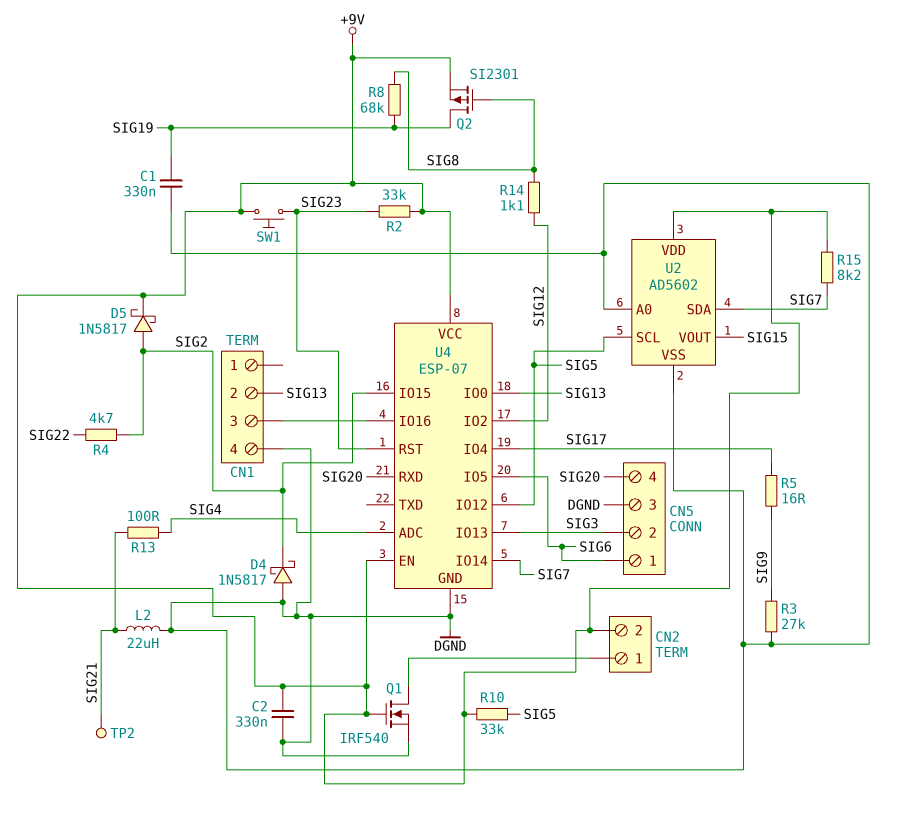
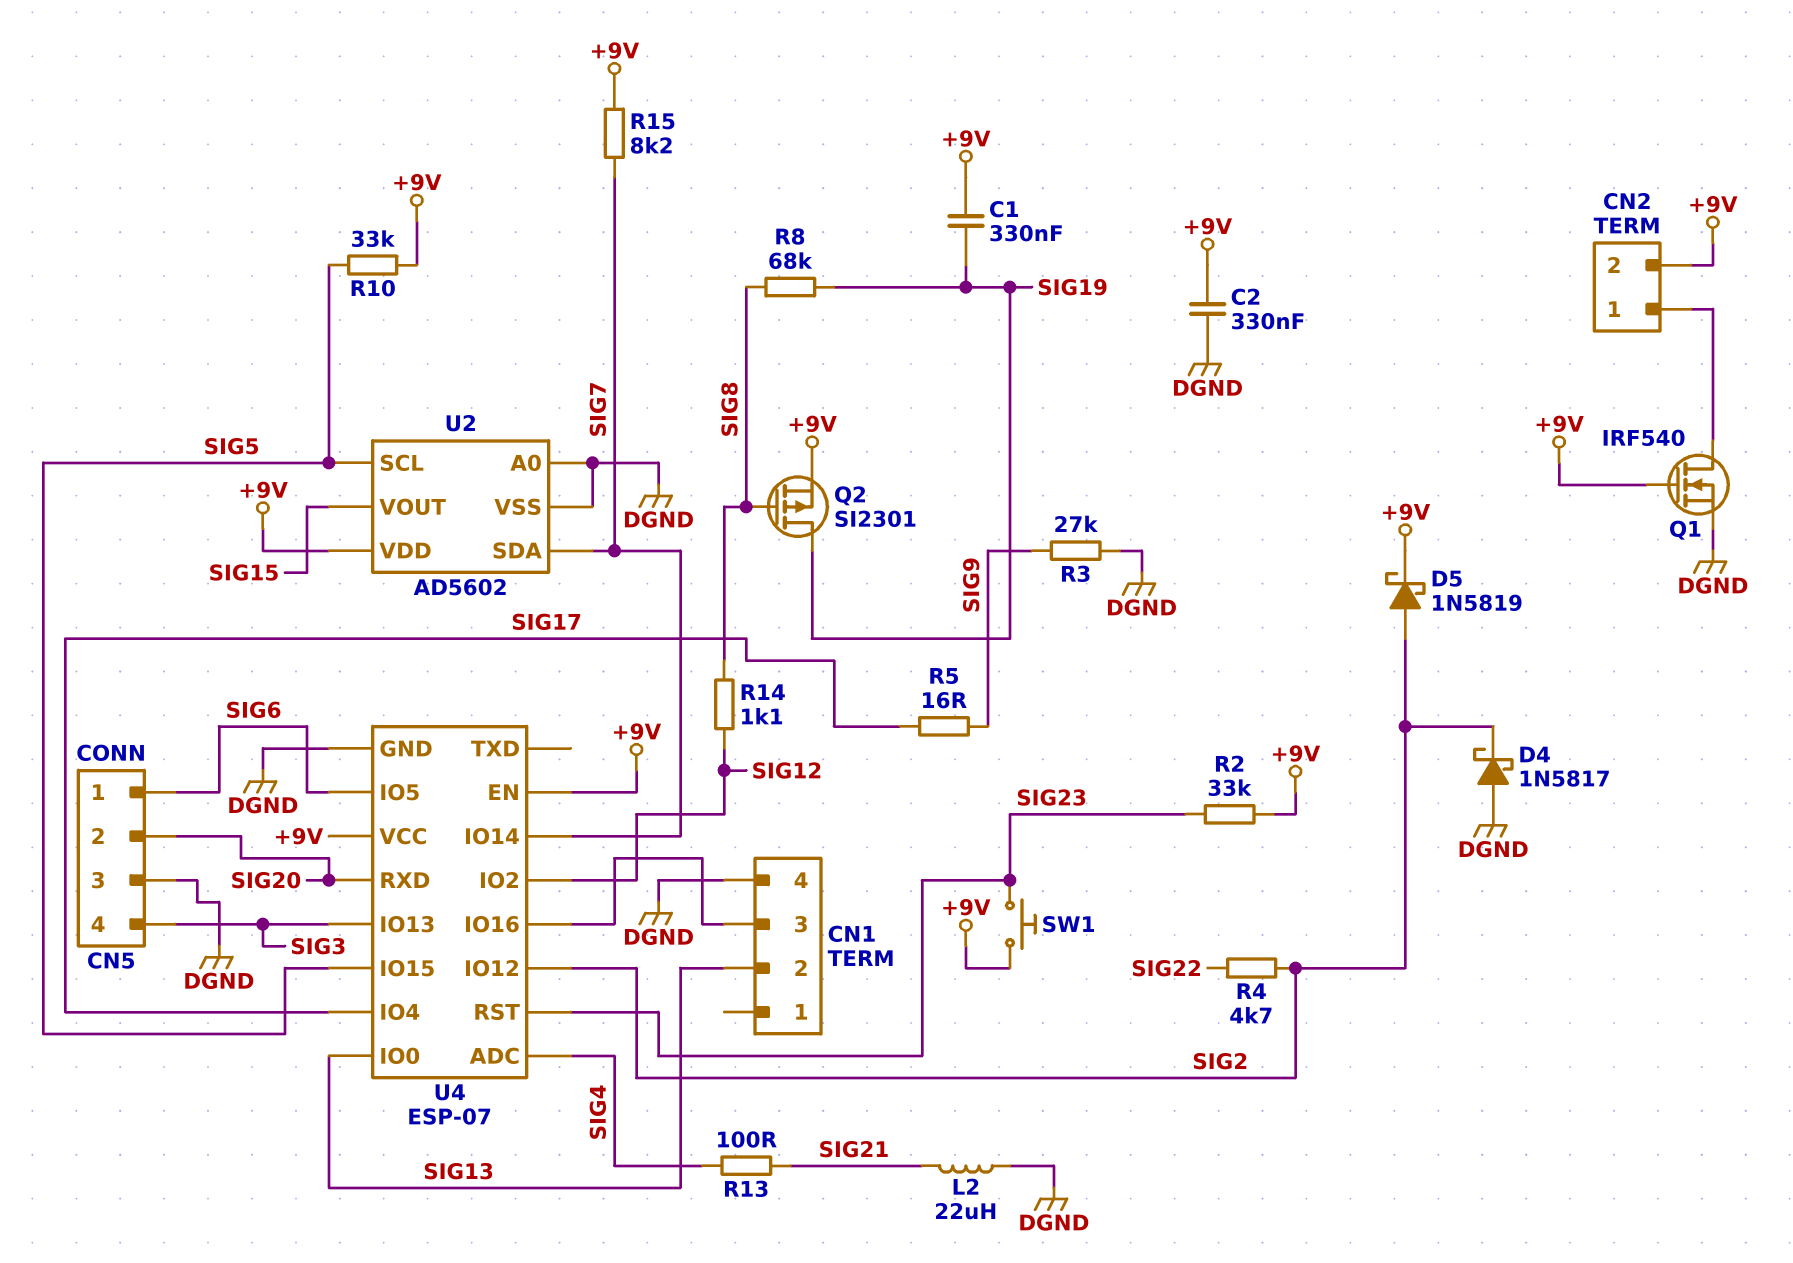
C1: 330nF (DGND, SIG19) -> 330nF (+9V, SIG19)
CN5 pin 2: SIG3 -> SIG20
CN5 pin 4: SIG20 -> SIG3
D5: schottky 1N5817 (A SIG2, K +9V) -> schottky 1N5819 (A SIG2, K +9V)
TP2: test point (SIG21) -> none
U4 pin IO12: SIG5 -> SIG2
U4 pin IO15: SIG2 -> SIG5

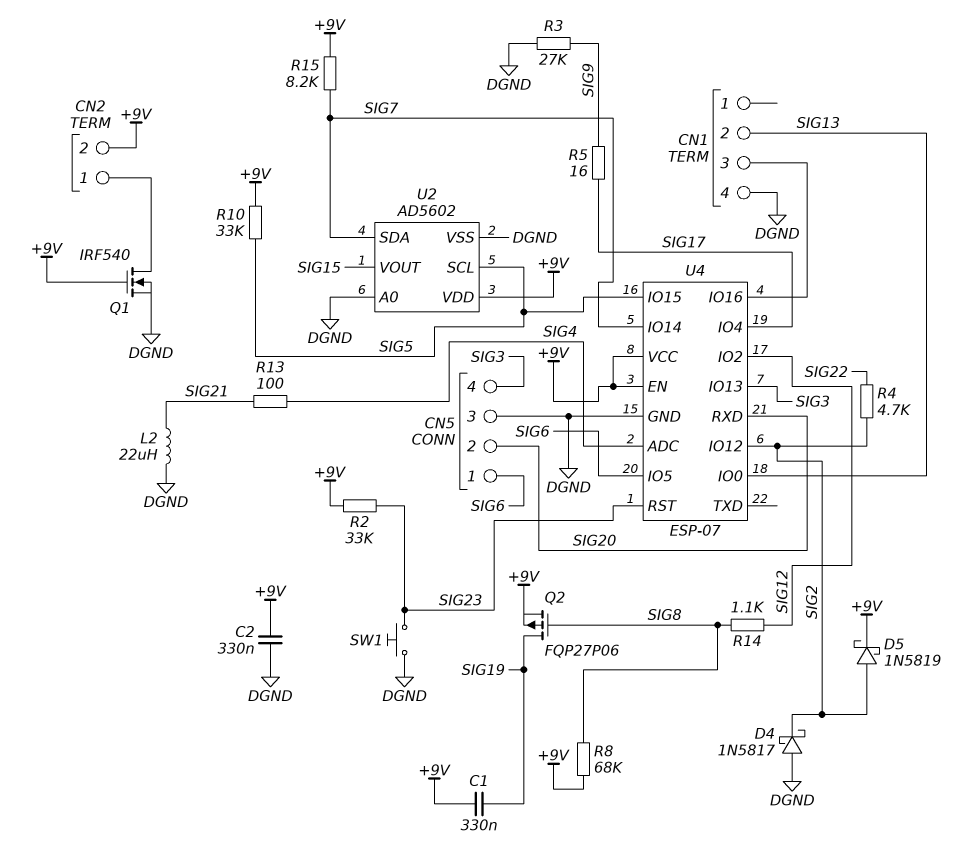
Q2: PMOS SI2301 (G SIG8, D SIG19, S +9V) -> PMOS FQP27P06 (G SIG8, D SIG19, S +9V)
R8: 68k (SIG8, SIG19) -> 68k (+9V, SIG8)
SW1: button (+9V, SIG23) -> button (DGND, SIG23)

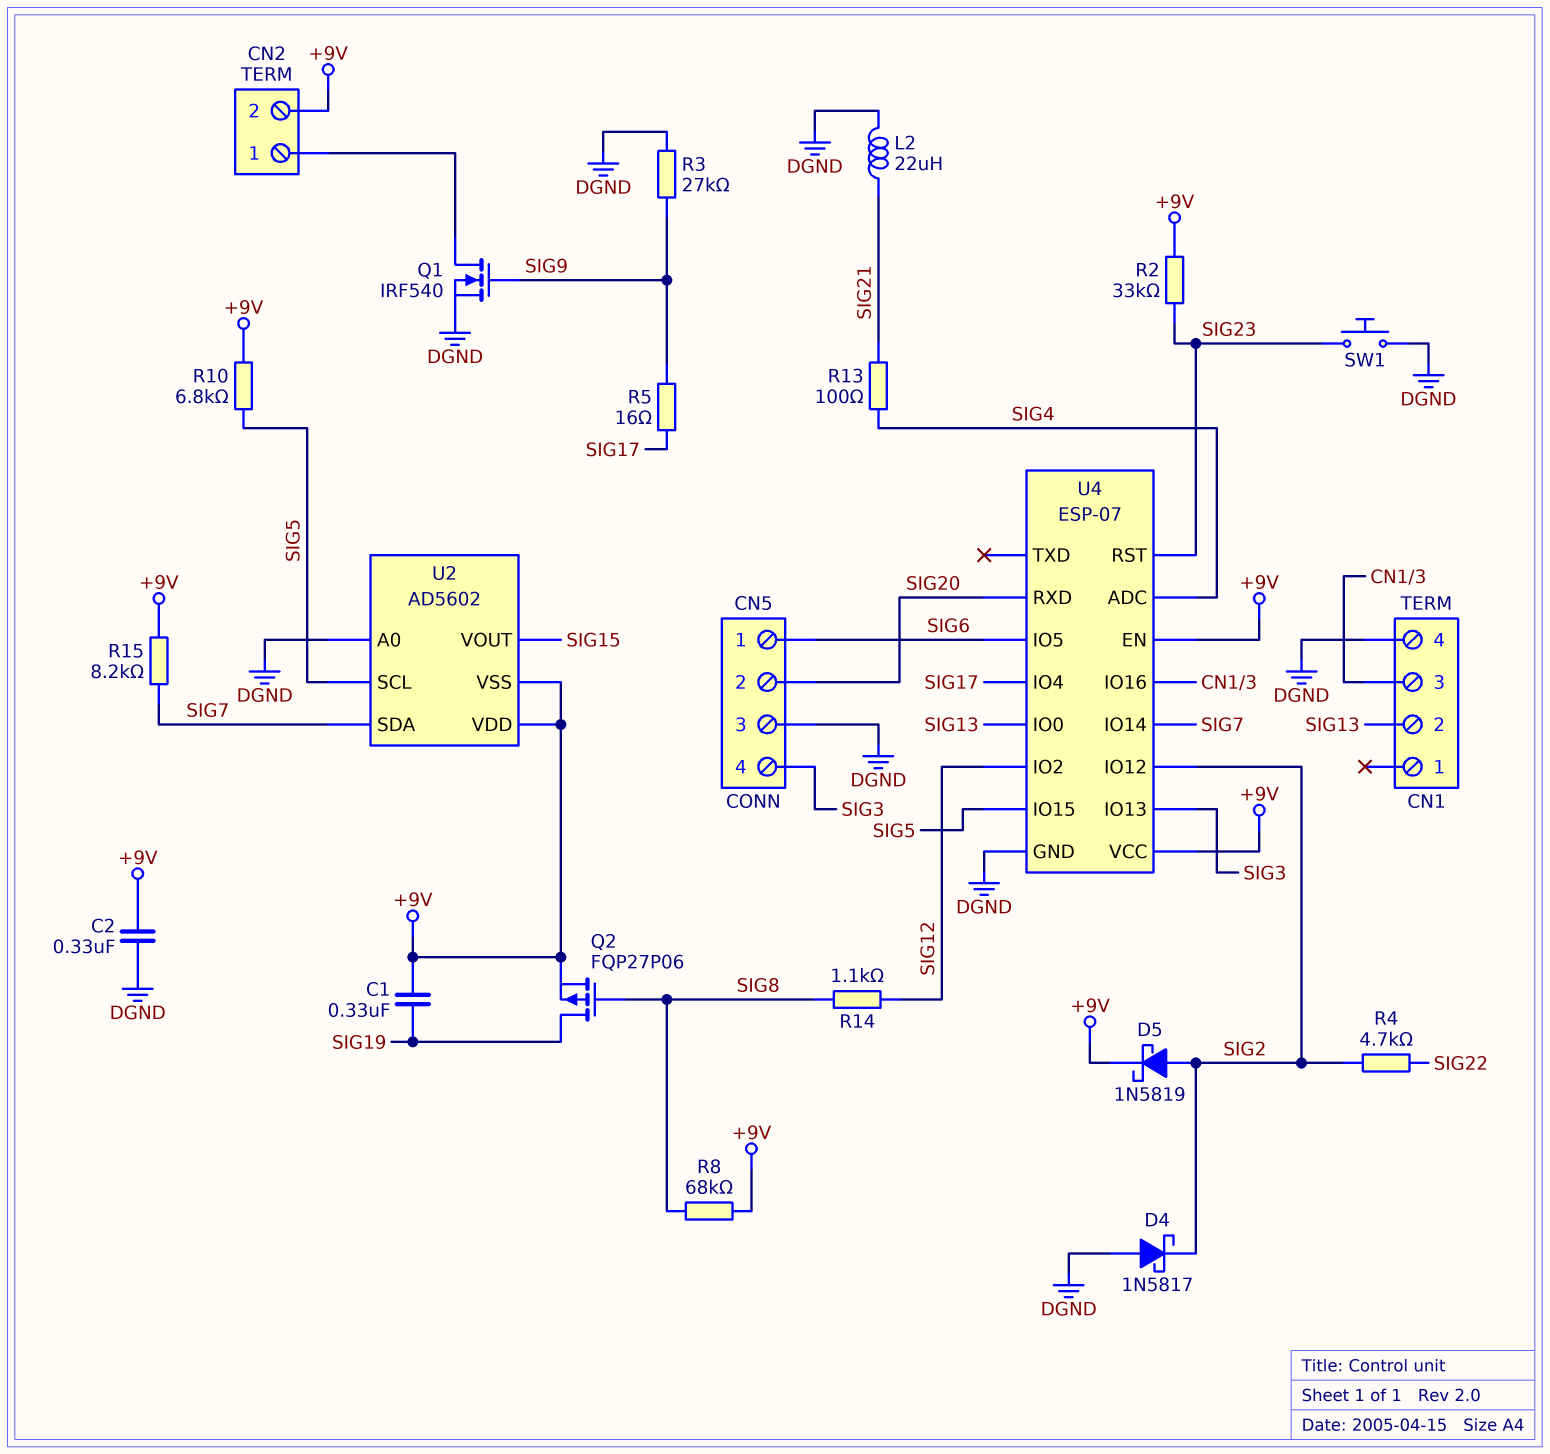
Q1: NMOS IRF540 (G +9V, D CN2/1, S DGND) -> NMOS IRF540 (G SIG9, D CN2/1, S DGND)
R10: 33k (+9V, SIG5) -> 6.8k (+9V, SIG5)
U2 pin VSS: DGND -> +9V

